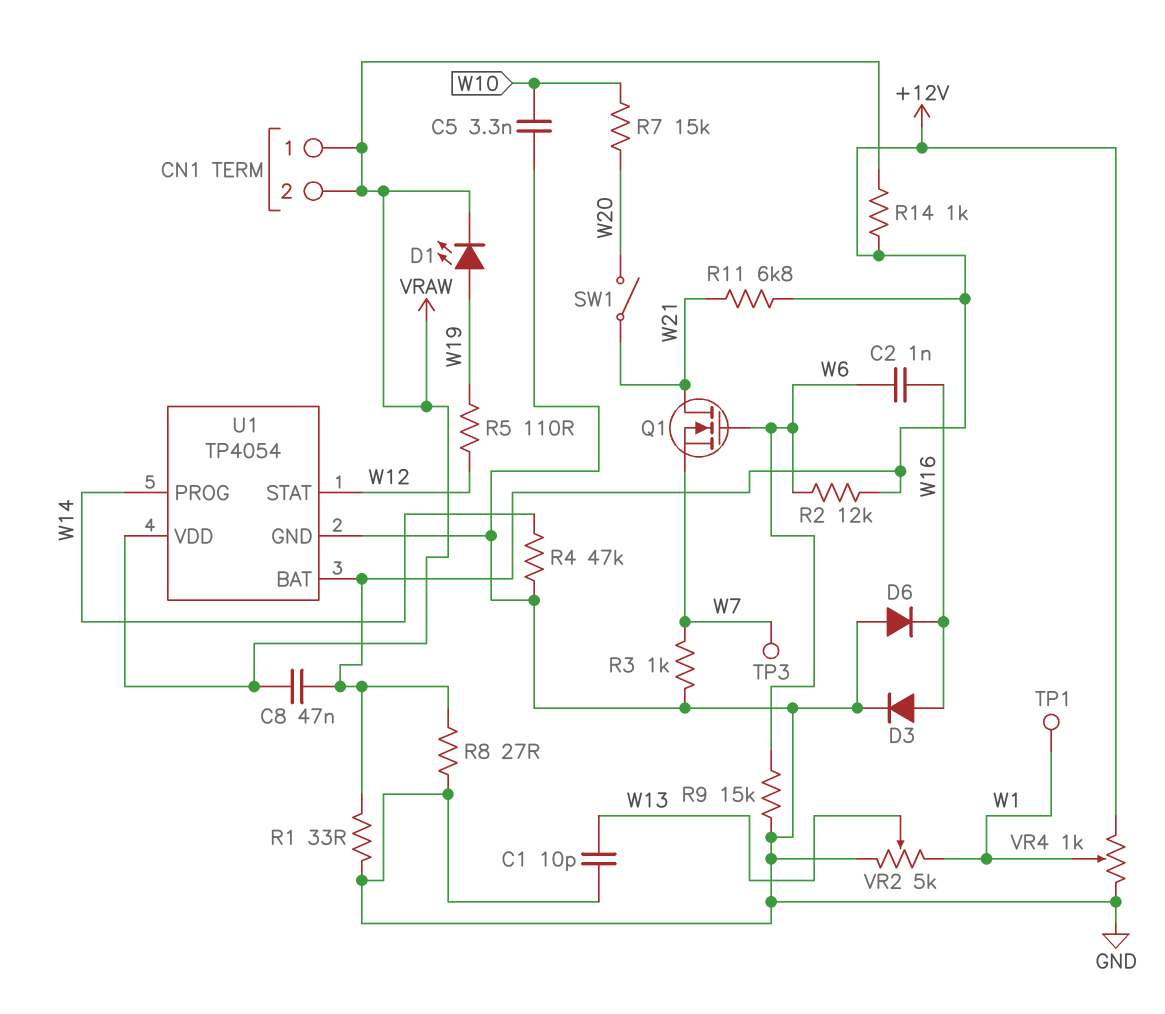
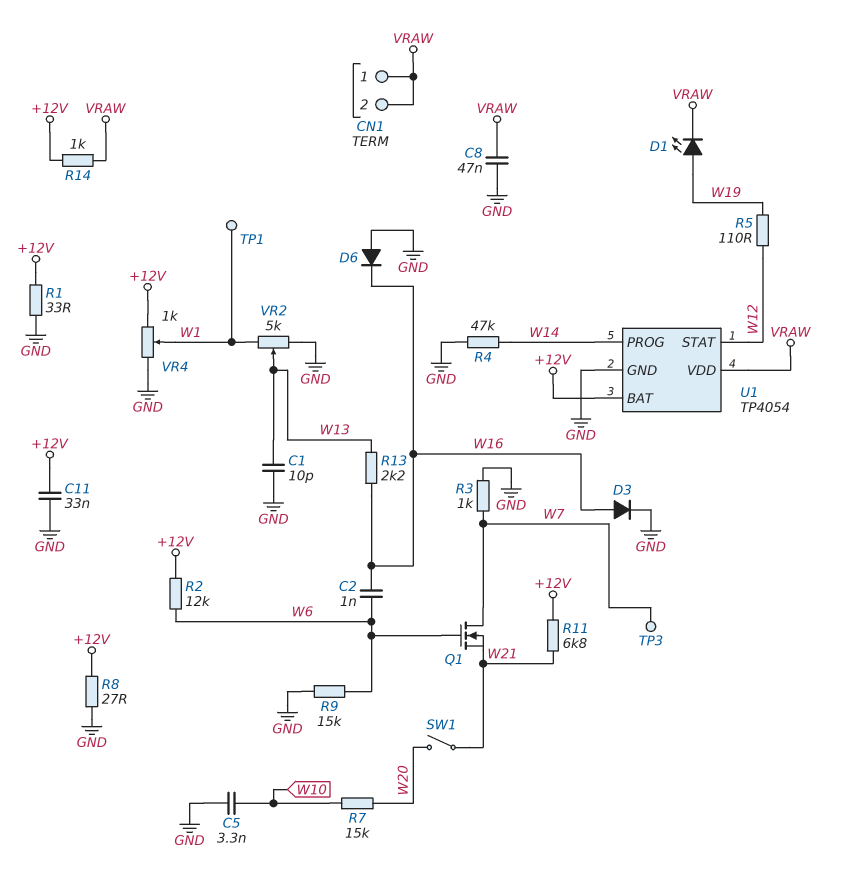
C8: 47nF (+12V, VRAW) -> 47nF (GND, VRAW)
C11: none -> 33nF (+12V, GND)
Q1: NMOS (G W6, D W21, S W7) -> NMOS (G W6, D W7, S W21)
R13: none -> 2.2k (W13, W16)

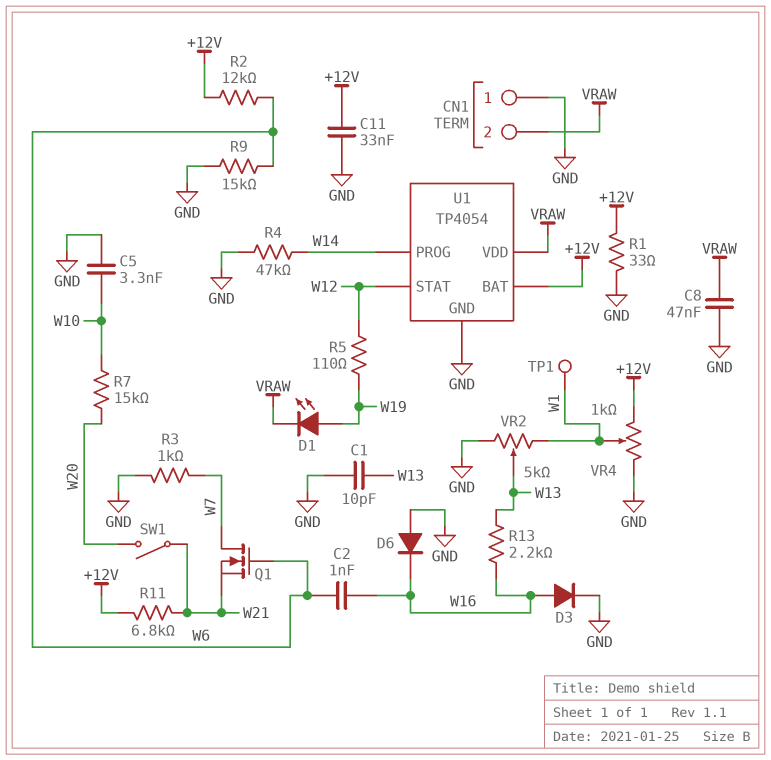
CN1 pin 1: VRAW -> GND
R8: 27 (+12V, GND) -> none
R14: 1k (+12V, VRAW) -> none
TP3: test point (W7) -> none

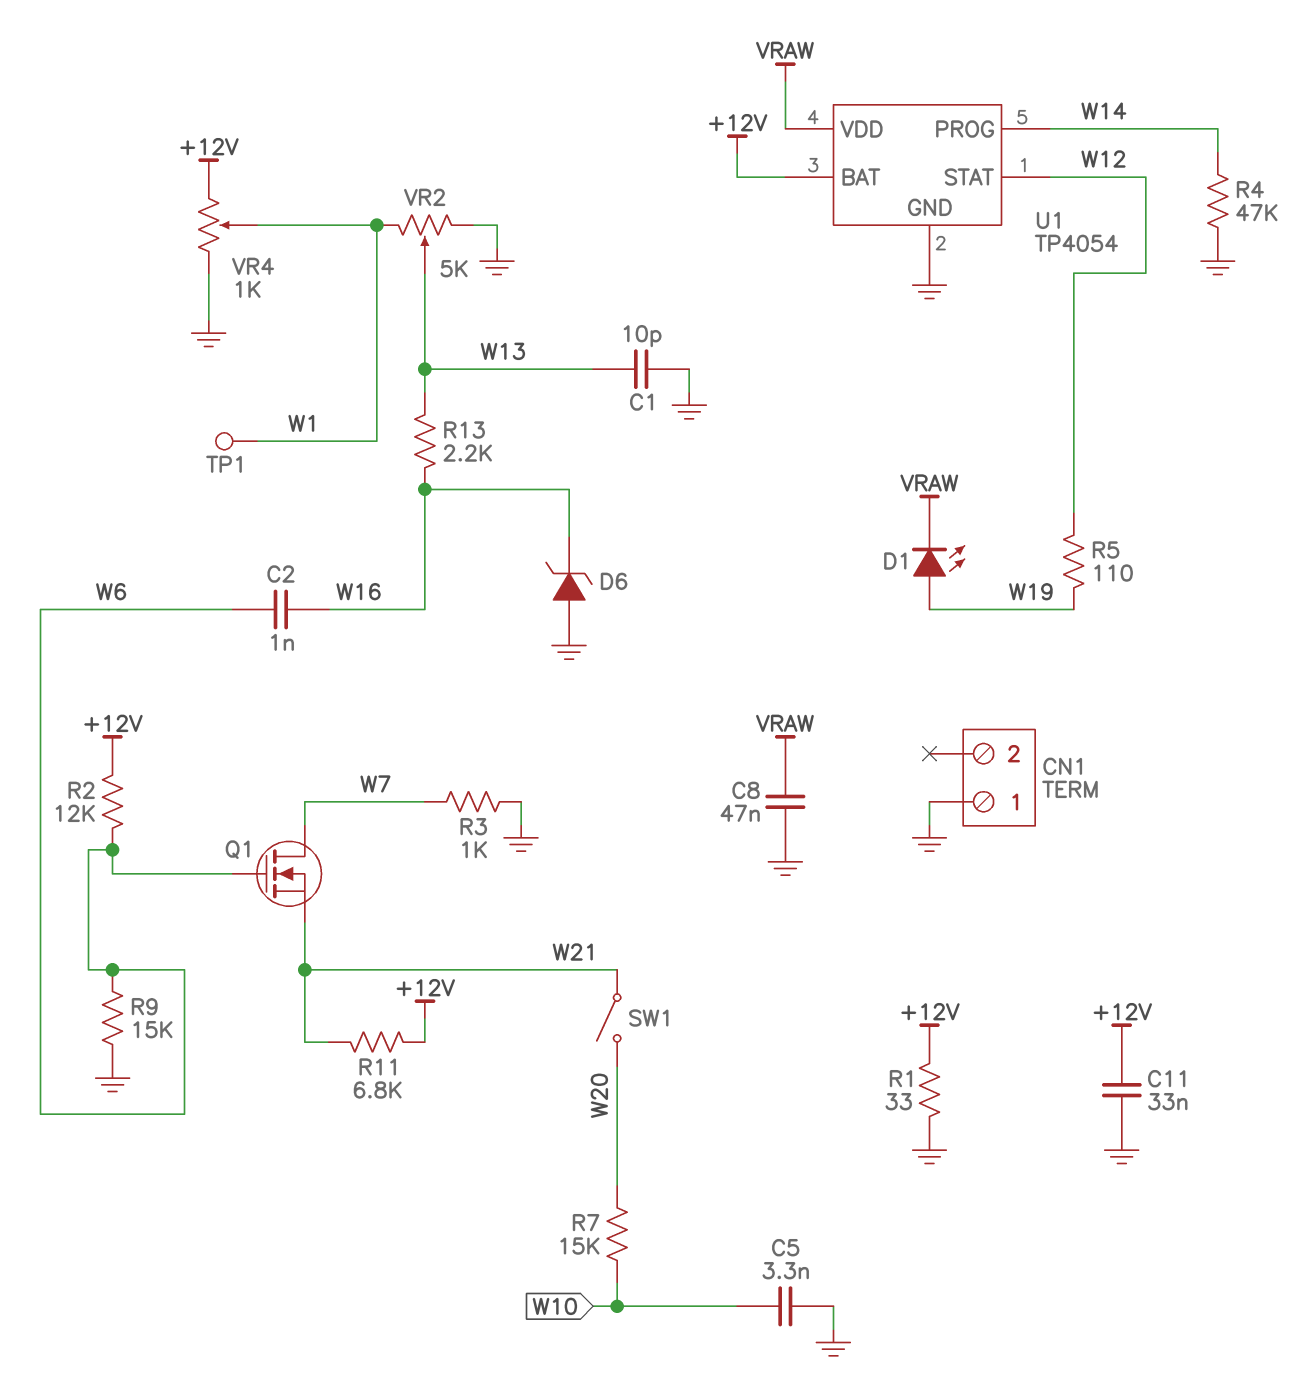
CN1 pin 2: VRAW -> none
D3: diode (A W16, K GND) -> none
D6: diode (A GND, K W16) -> zener (A GND, K W16)

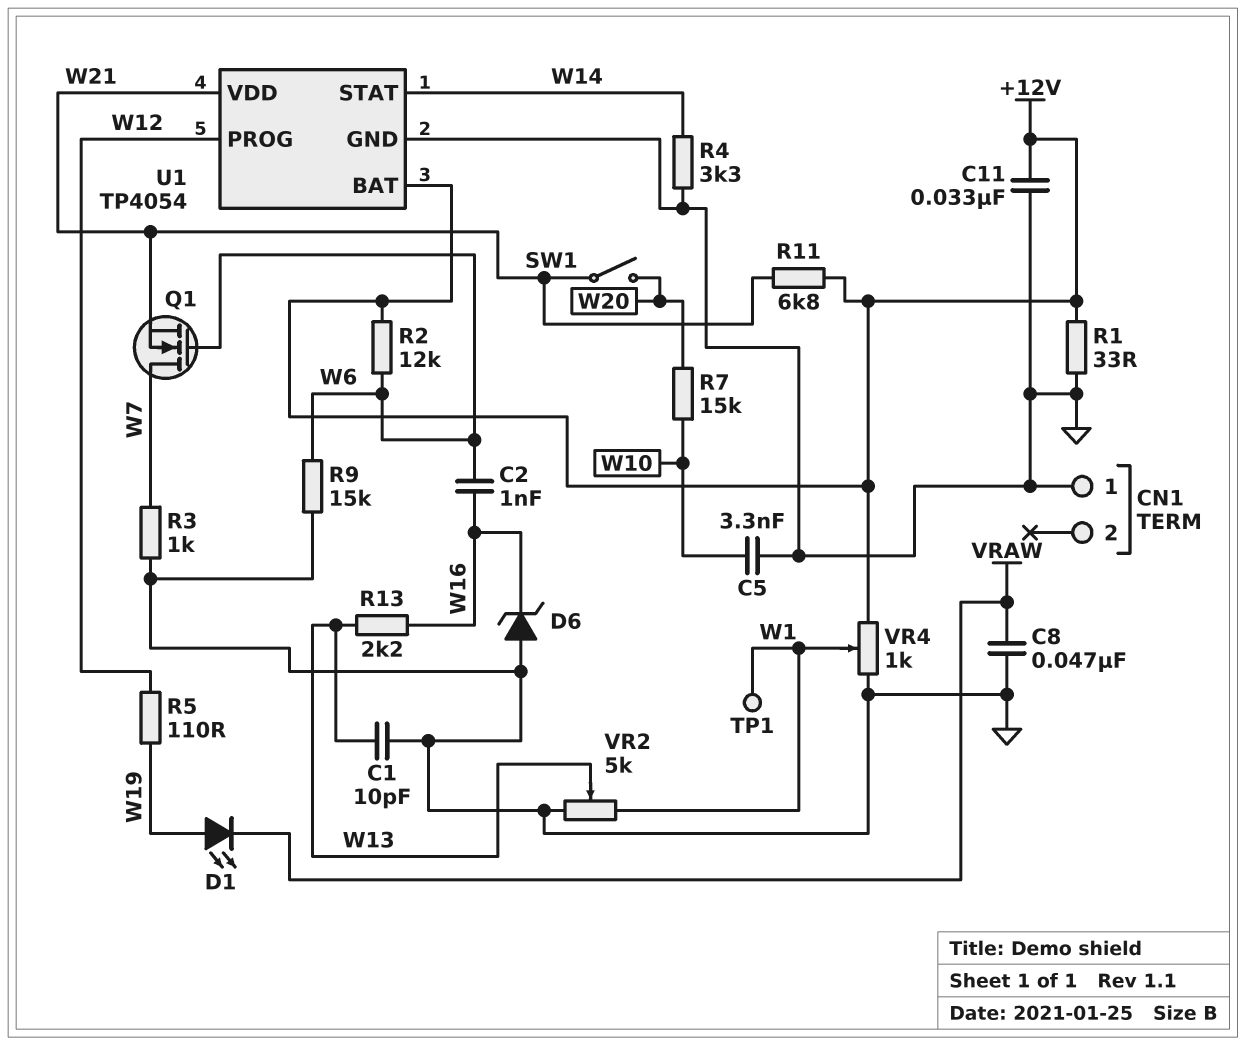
R4: 47k (GND, W14) -> 3.3k (GND, W14)
U1 pin PROG: W14 -> W12
U1 pin STAT: W12 -> W14
U1 pin VDD: VRAW -> W21

